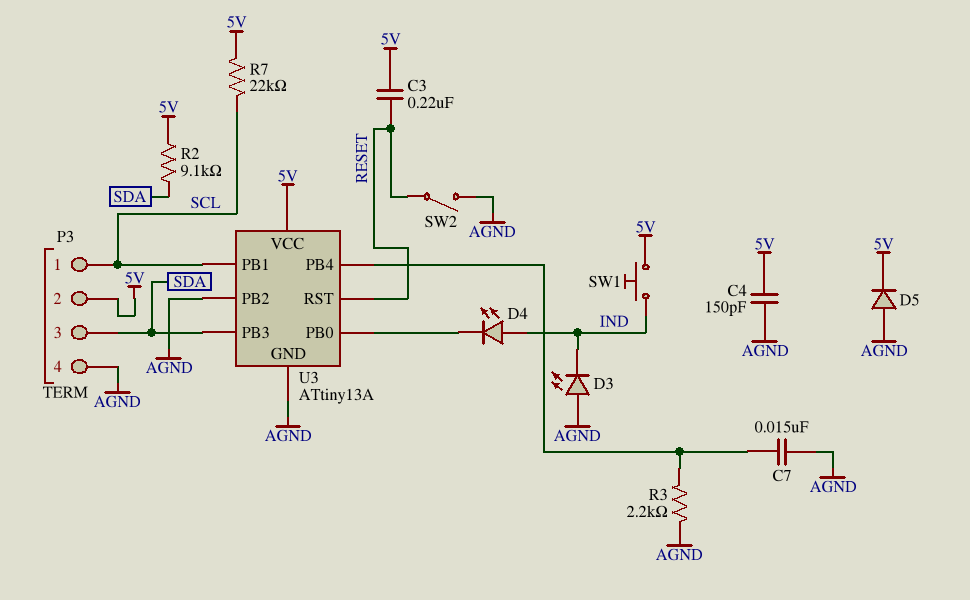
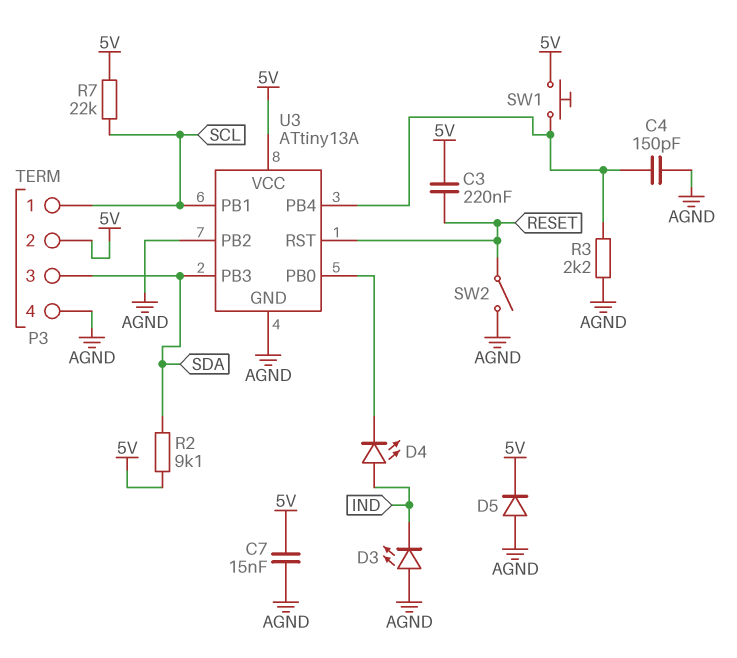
C4: 150pF (5V, AGND) -> 150pF (AGND, U3/PB4)
C7: 15nF (AGND, U3/PB4) -> 15nF (5V, AGND)
SW1: button (5V, IND) -> button (5V, U3/PB4)

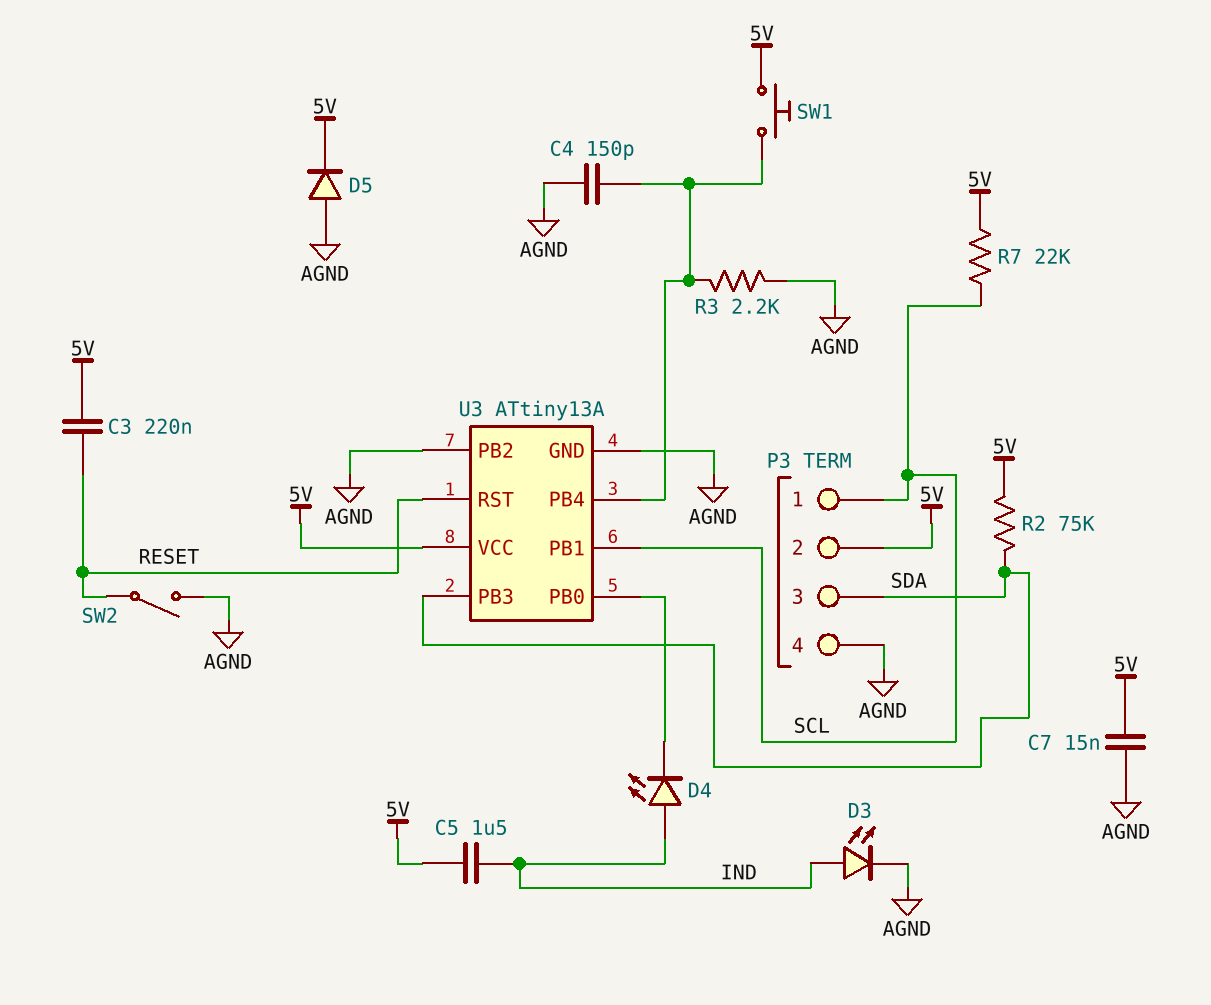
C5: none -> 1.5uF (5V, IND)
D3: LED (A AGND, K IND) -> LED (A IND, K AGND)
R2: 9.1k (5V, SDA) -> 75k (5V, SDA)

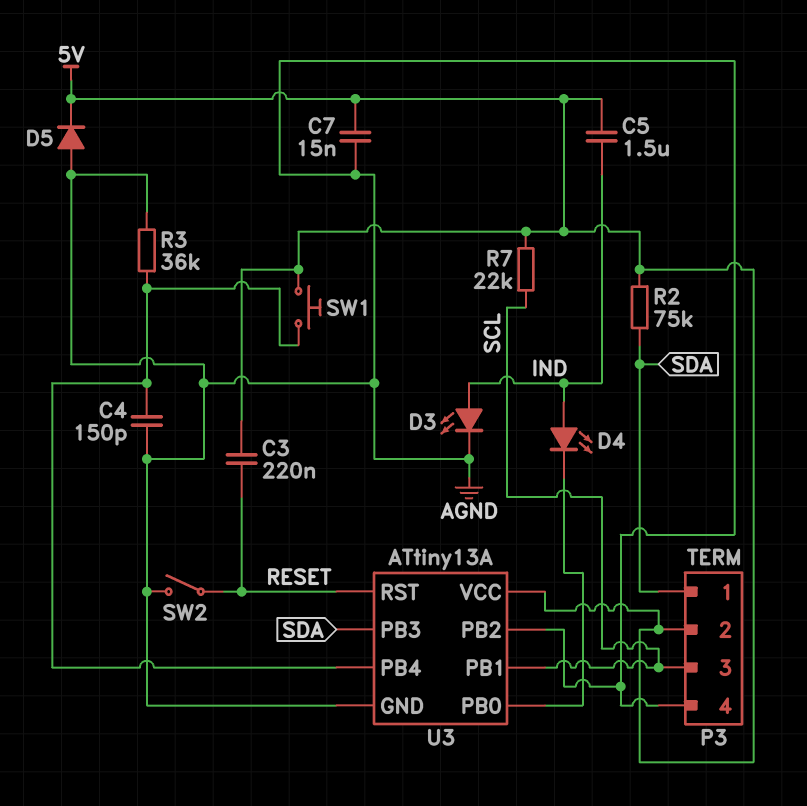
P3 pin 1: SCL -> SDA
P3 pin 3: SDA -> SCL
R3: 2.2k (AGND, U3/PB4) -> 36k (AGND, U3/PB4)

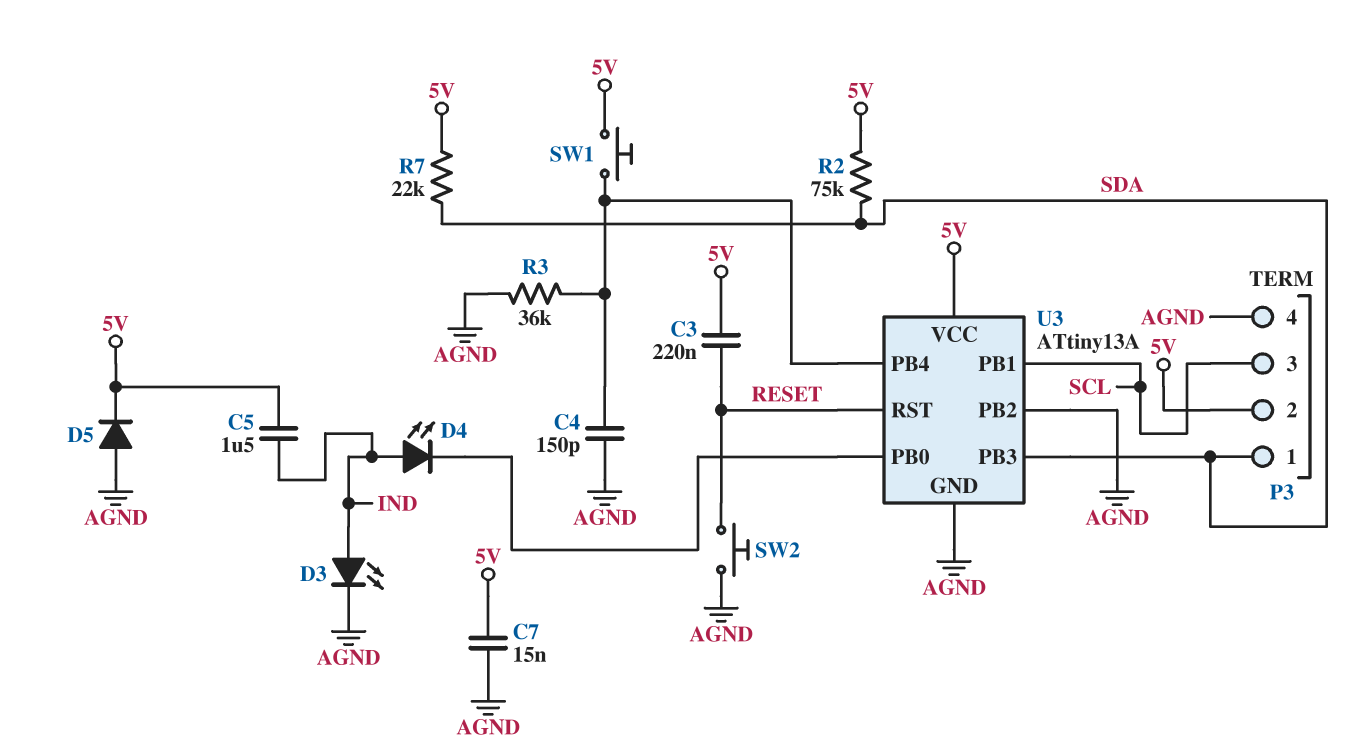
R7: 22k (5V, SCL) -> 22k (5V, SDA)
SW2: switch (AGND, RESET) -> button (AGND, RESET)

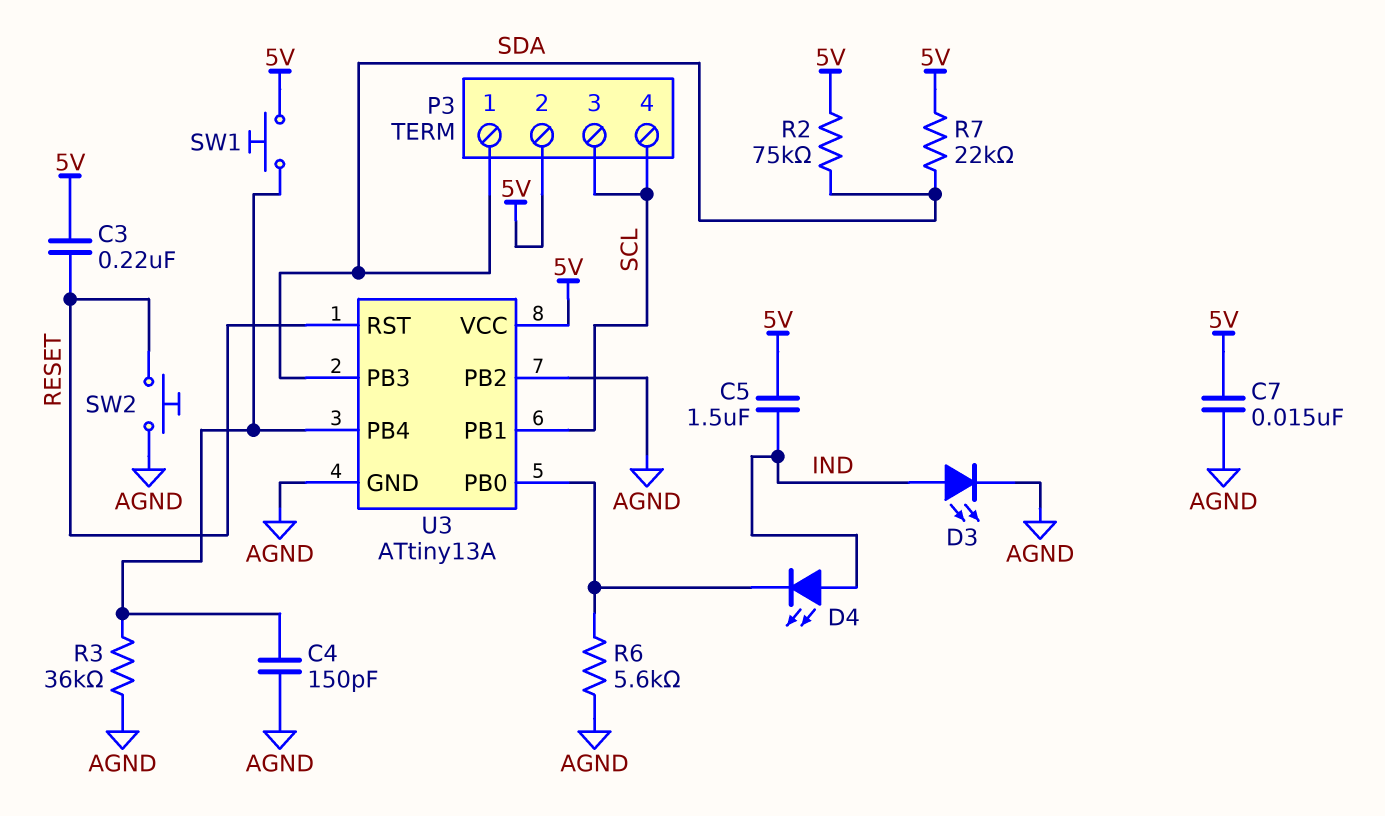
D5: diode (A AGND, K 5V) -> none
P3 pin 4: AGND -> SCL
R6: none -> 5.6k (AGND, U3/PB0)

